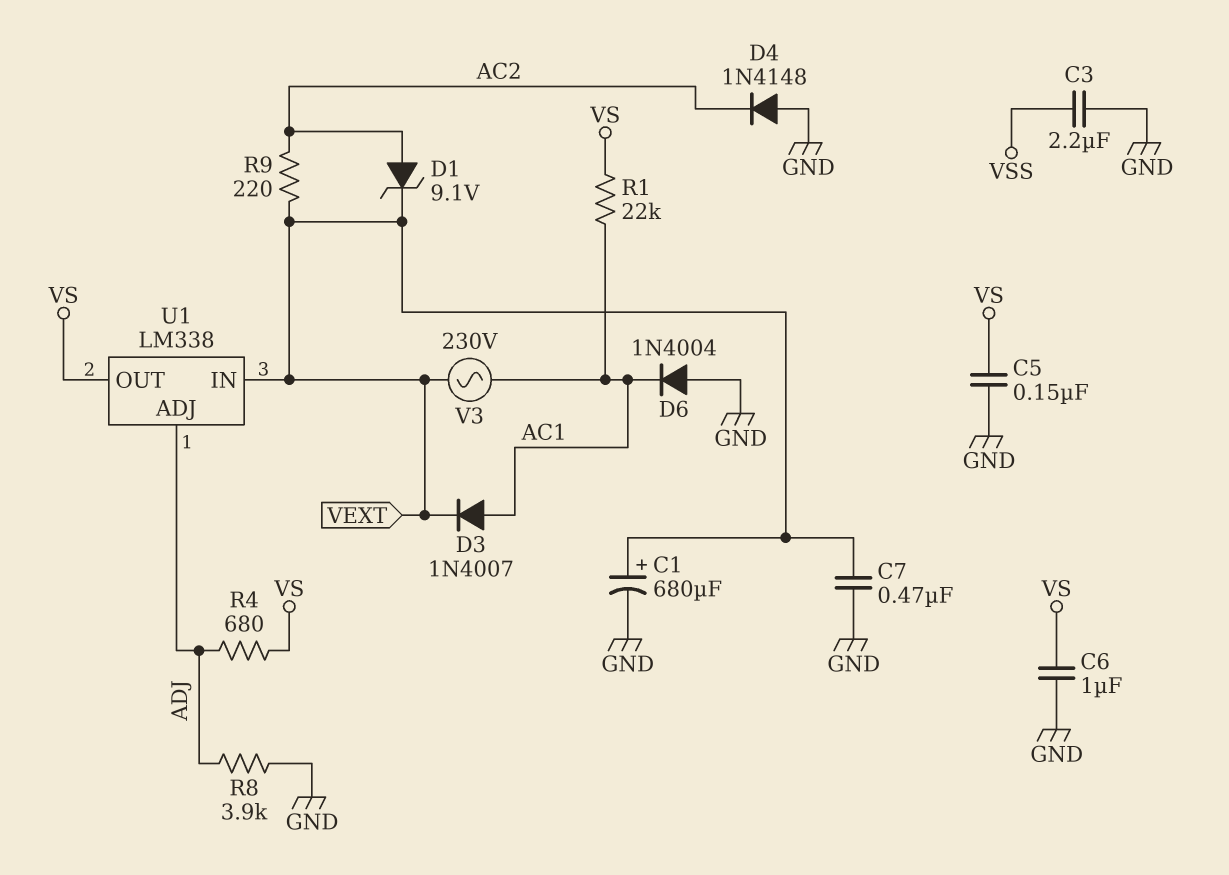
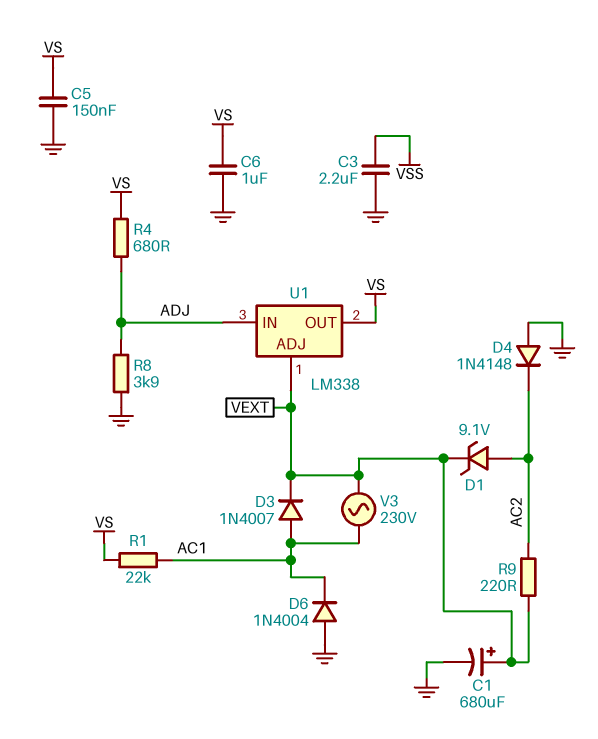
C7: 470nF (GND, VEXT) -> none
U1 pin ADJ: ADJ -> VEXT
U1 pin IN: VEXT -> ADJ

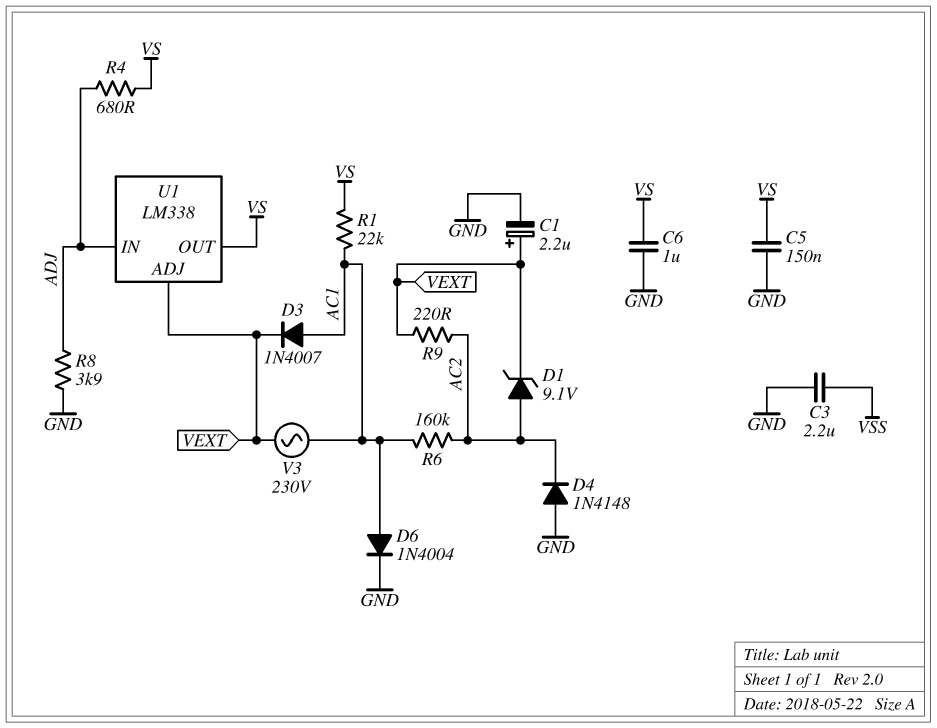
C1: 680uF (plus VEXT, minus GND) -> 2.2uF (plus VEXT, minus GND)
D6: diode 1N4004 (A GND, K AC1) -> diode 1N4004 (A AC1, K GND)
R6: none -> 160k (AC1, AC2)

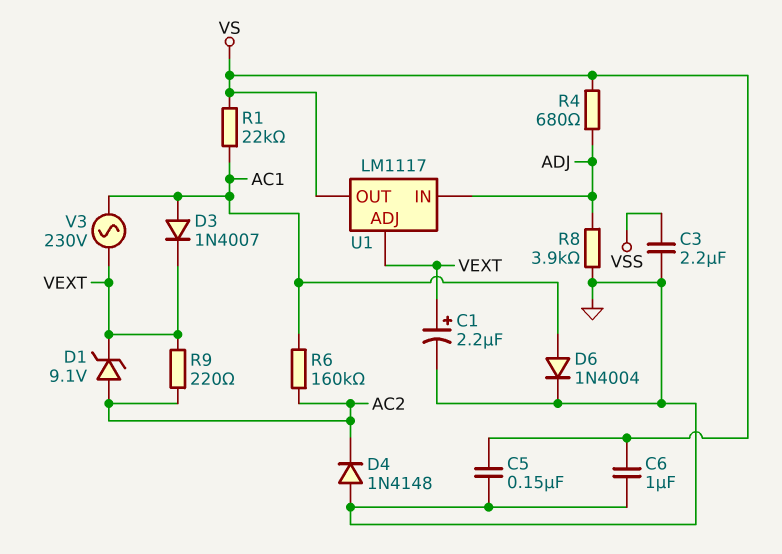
U1: LM338 -> LM1117

